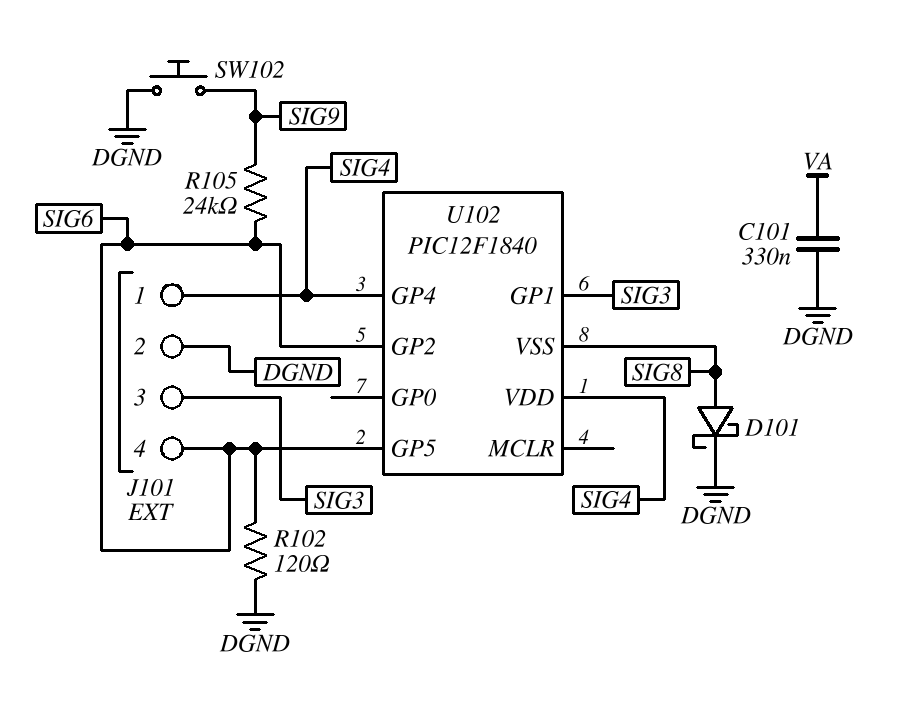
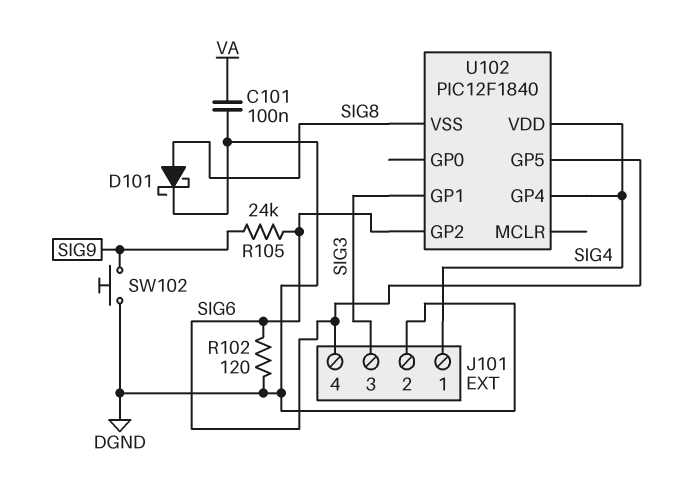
C101: 330nF (DGND, VA) -> 100nF (DGND, VA)

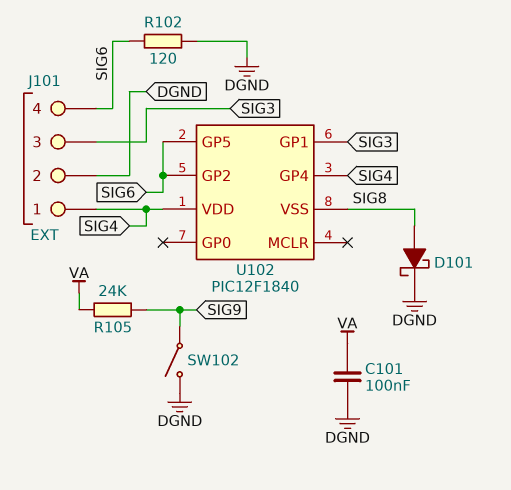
R105: 24k (SIG6, SIG9) -> 24k (SIG9, VA)
SW102: button (DGND, SIG9) -> switch (DGND, SIG9)

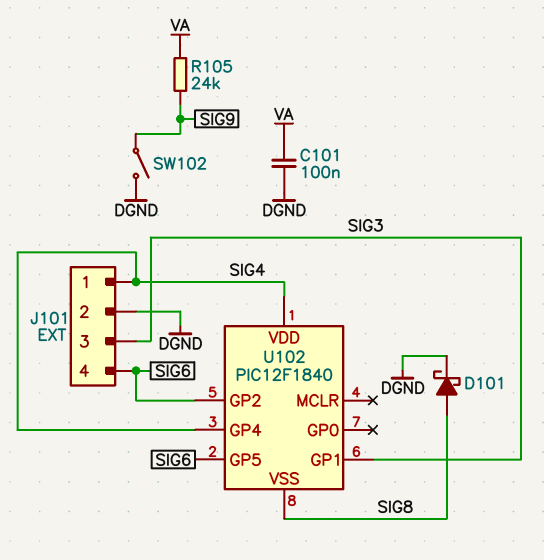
R102: 120 (DGND, SIG6) -> none

